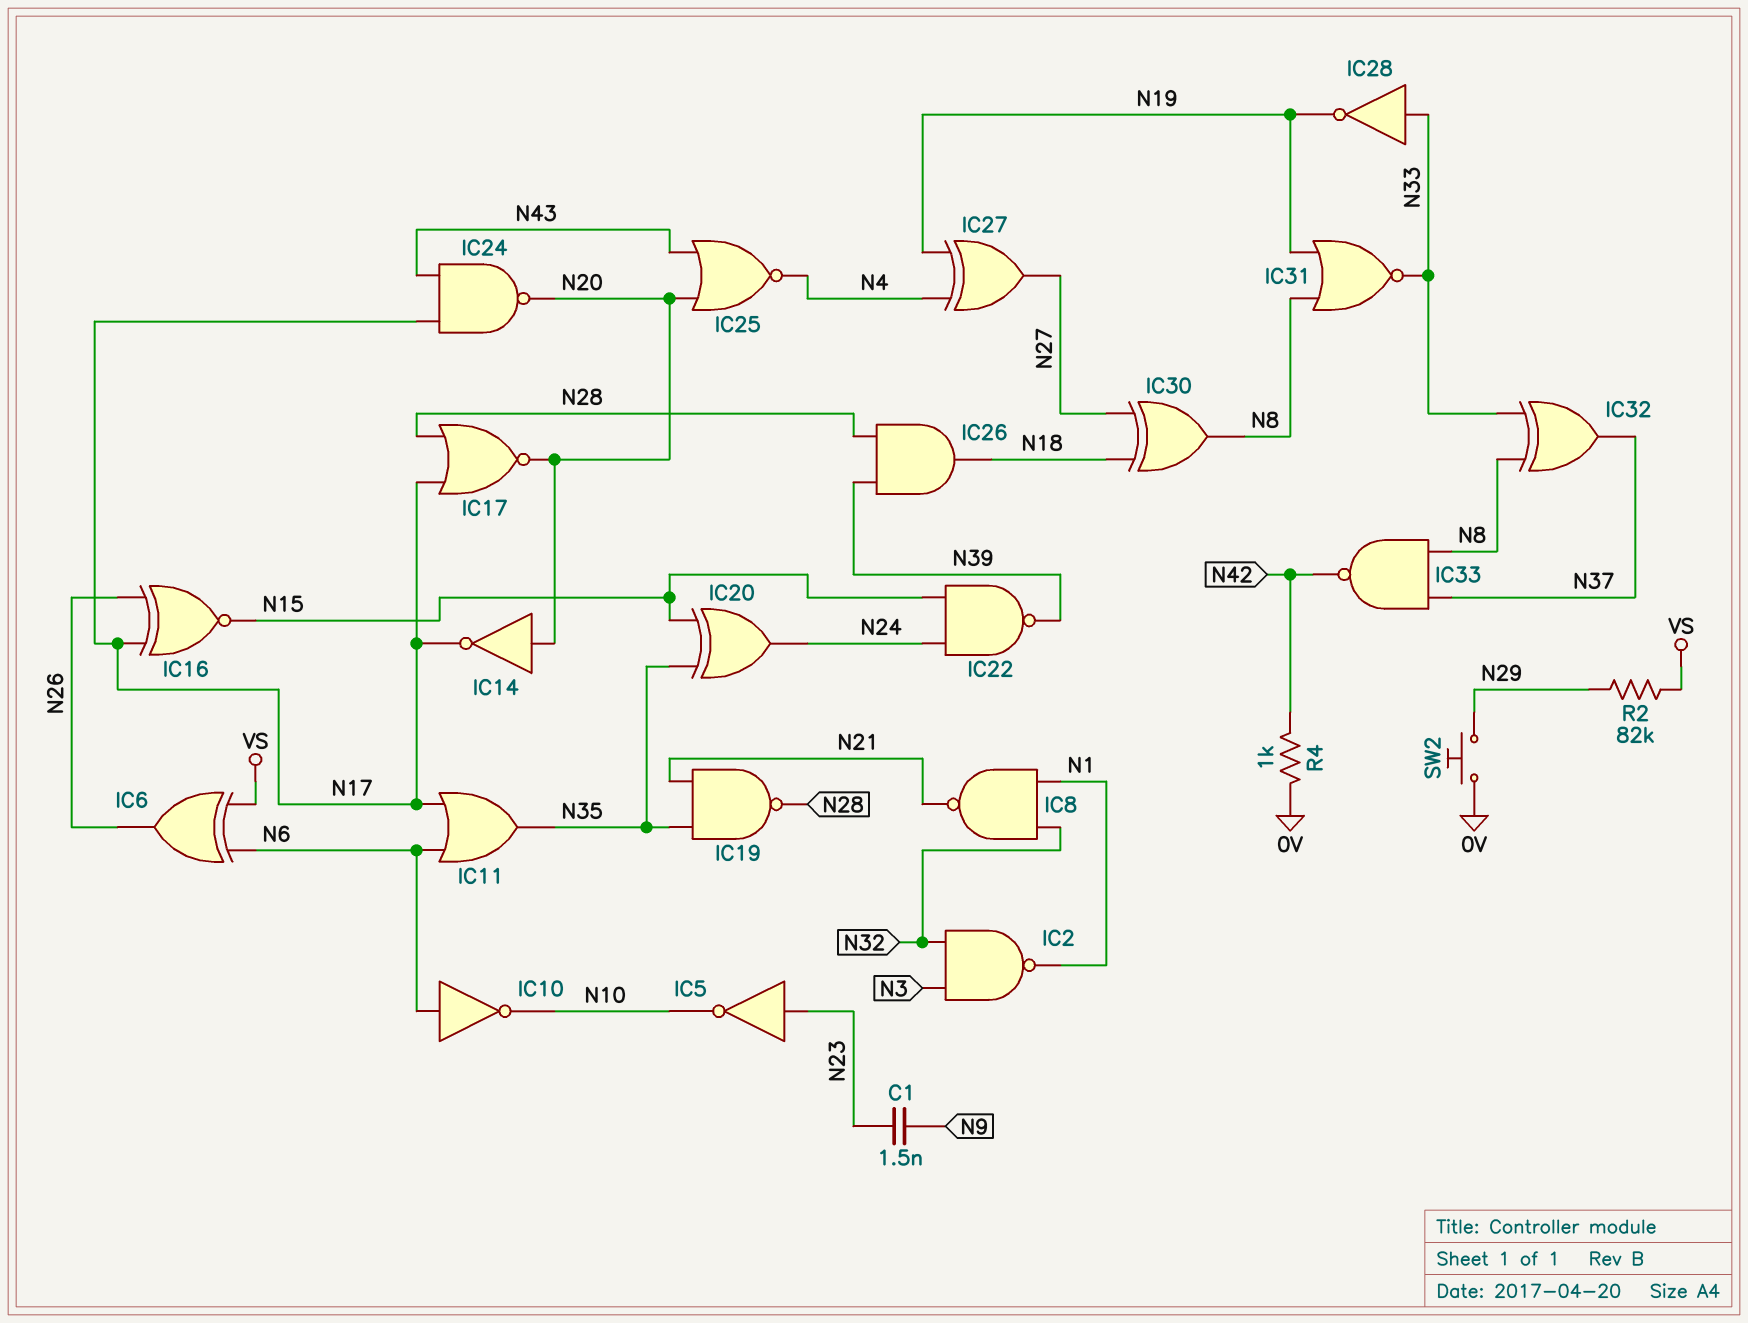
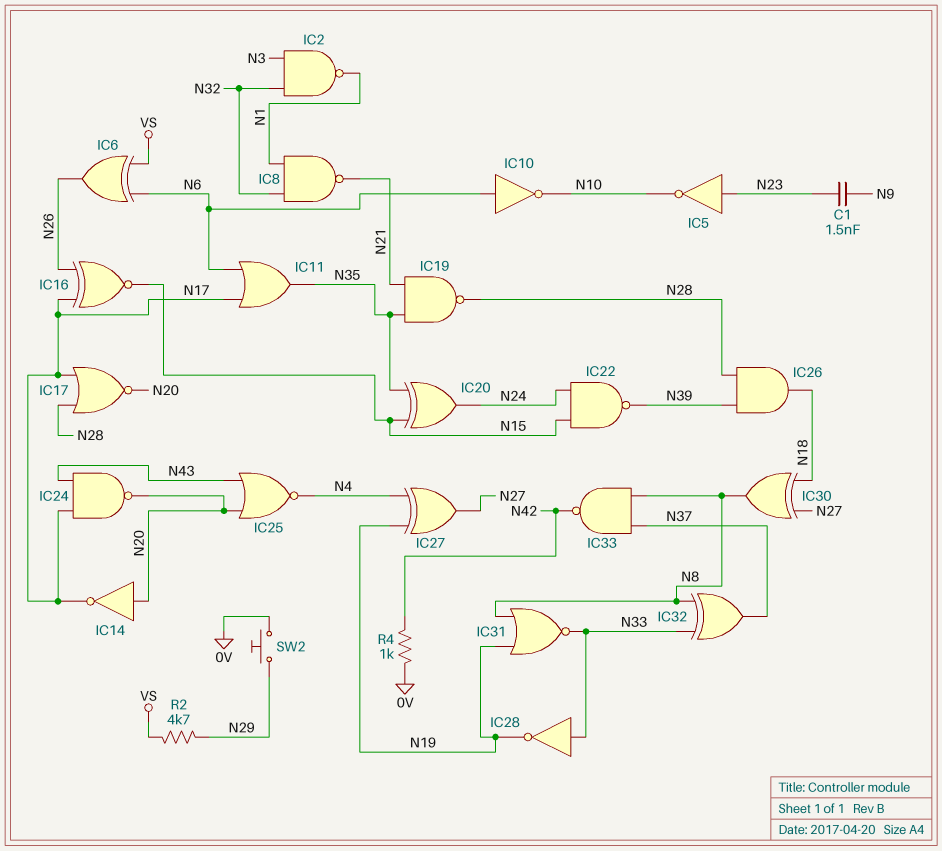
R2: 82k (N29, VS) -> 4.7k (N29, VS)

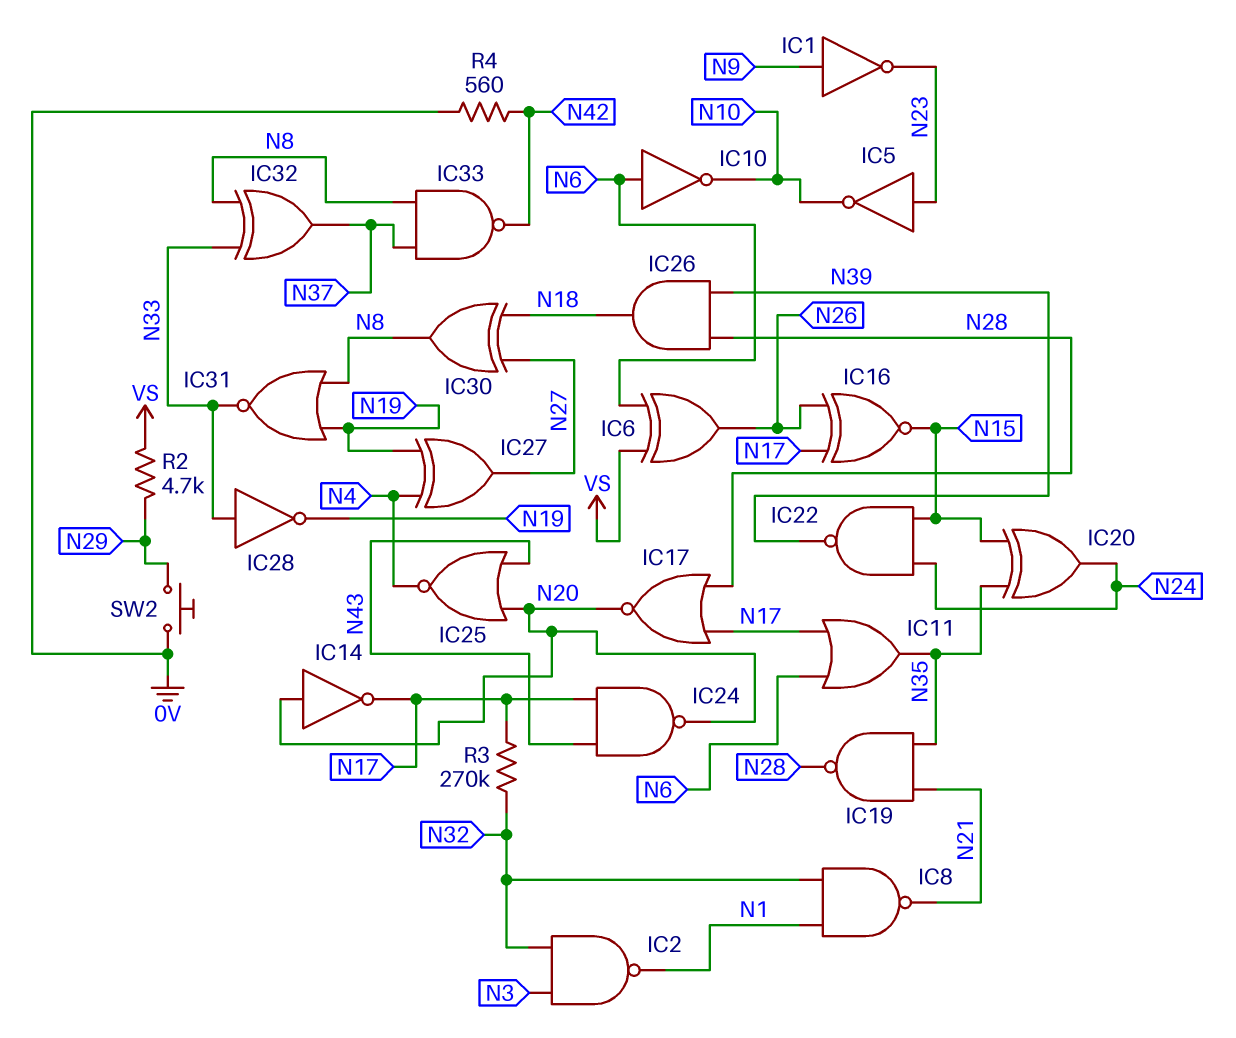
C1: 1.5nF (N9, N23) -> none
IC1: none -> NOT (in N9, out N23)
R3: none -> 270k (N17, N32)
R4: 1k (0V, N42) -> 560 (0V, N42)

